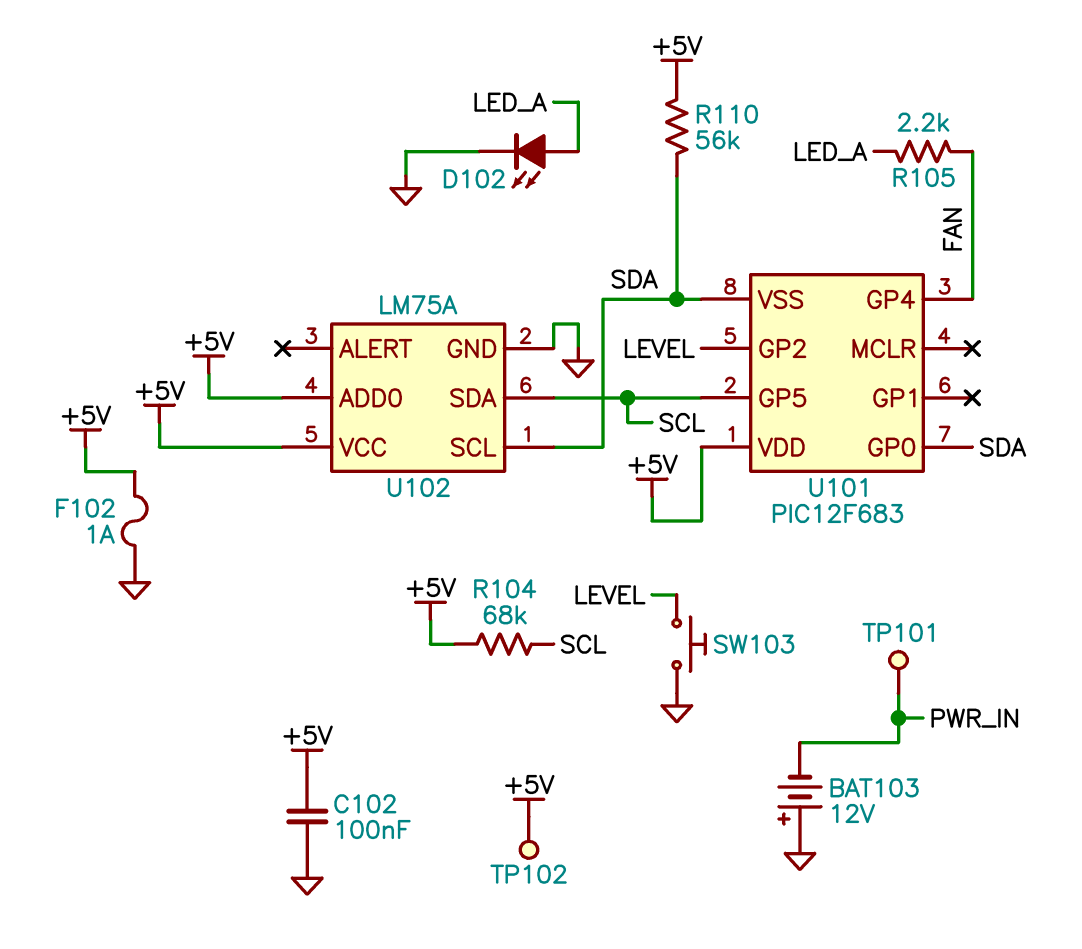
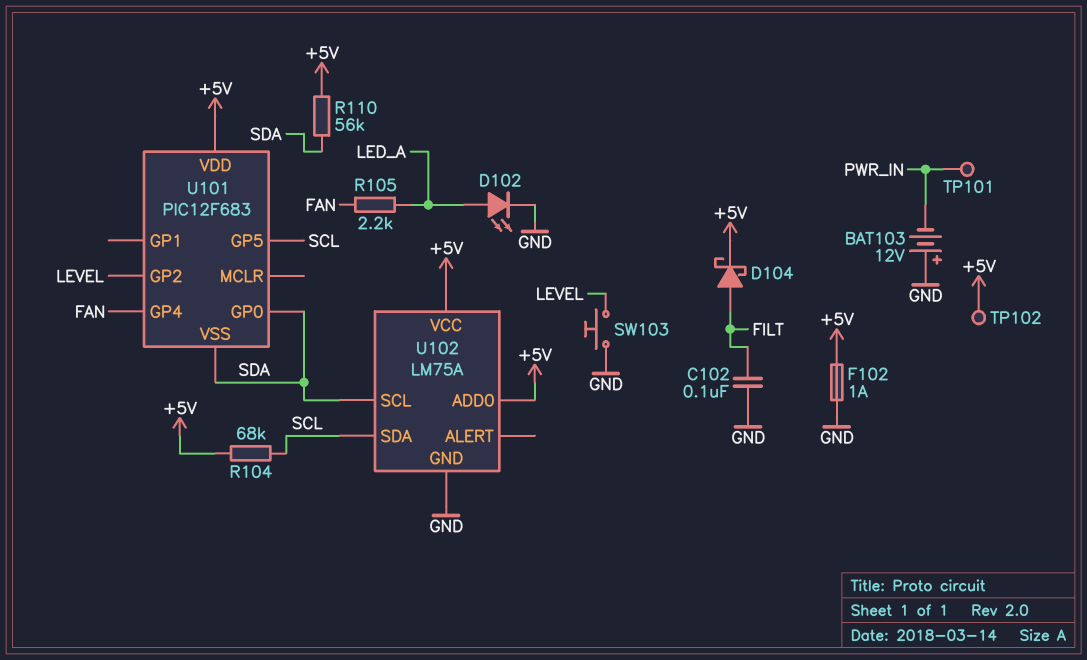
C102: 100nF (+5V, GND) -> 100nF (FILT, GND)
D104: none -> schottky (A FILT, K +5V)

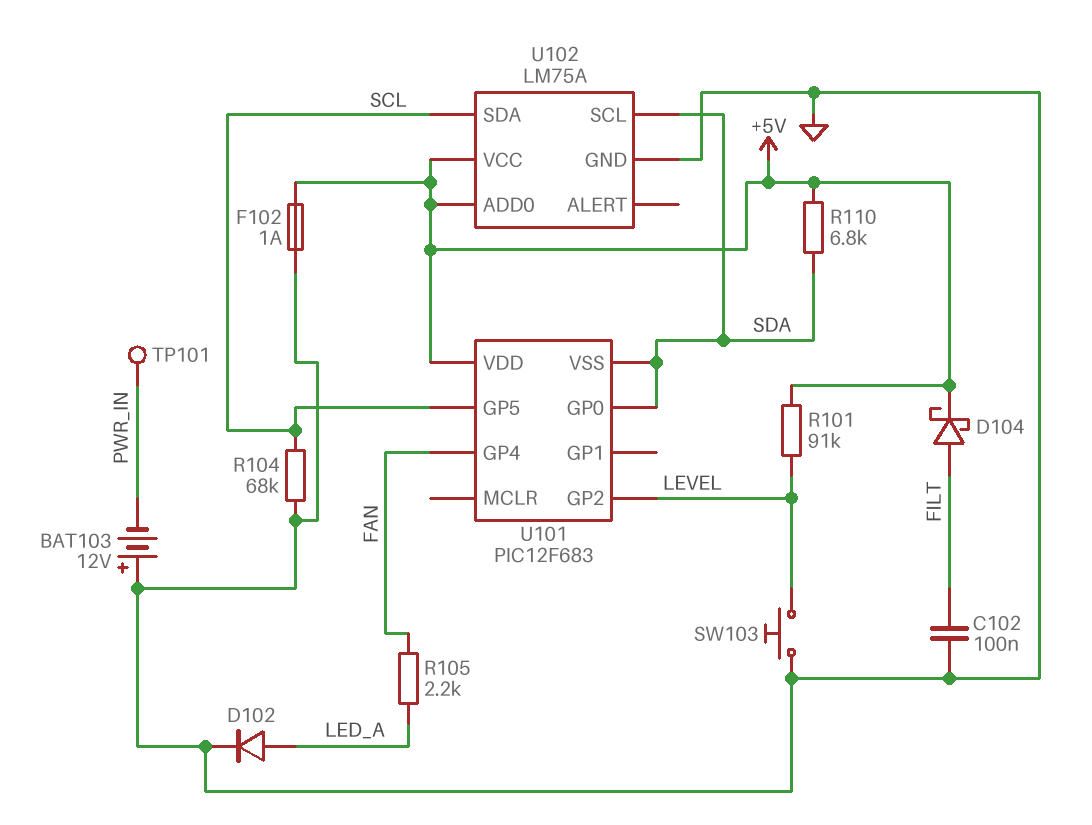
D102: LED (A LED_A, K GND) -> diode (A LED_A, K GND)
R101: none -> 91k (+5V, LEVEL)
R104: 68k (+5V, SCL) -> 68k (GND, SCL)
R110: 56k (+5V, SDA) -> 6.8k (+5V, SDA)
TP102: test point (+5V) -> none

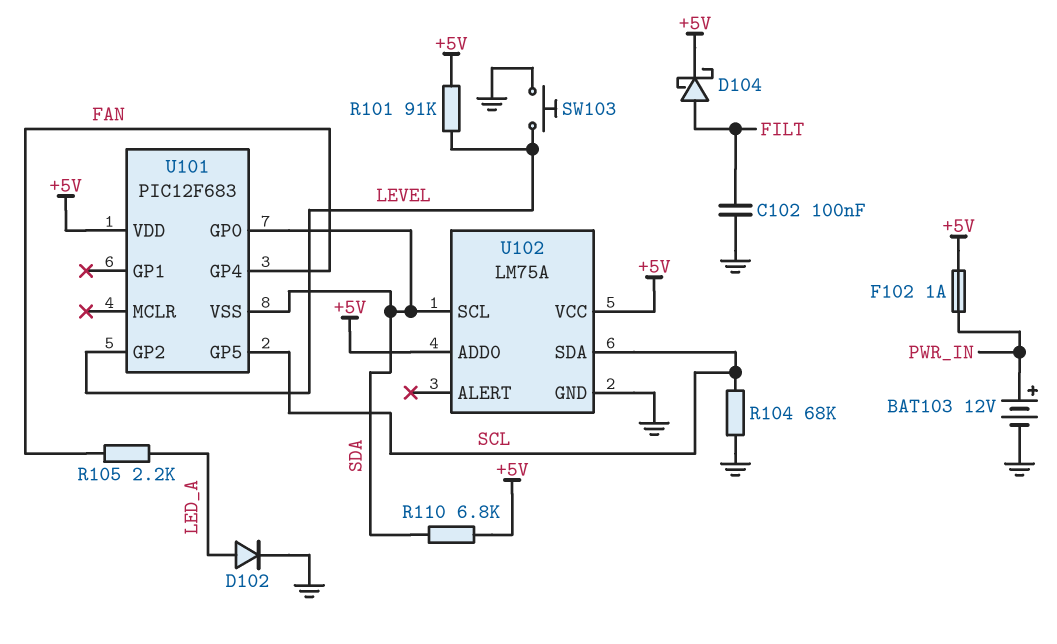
BAT103: 12V (plus GND, minus PWR_IN) -> 12V (plus PWR_IN, minus GND)
F102: 1A (+5V, GND) -> 1A (+5V, PWR_IN)
TP101: test point (PWR_IN) -> none

